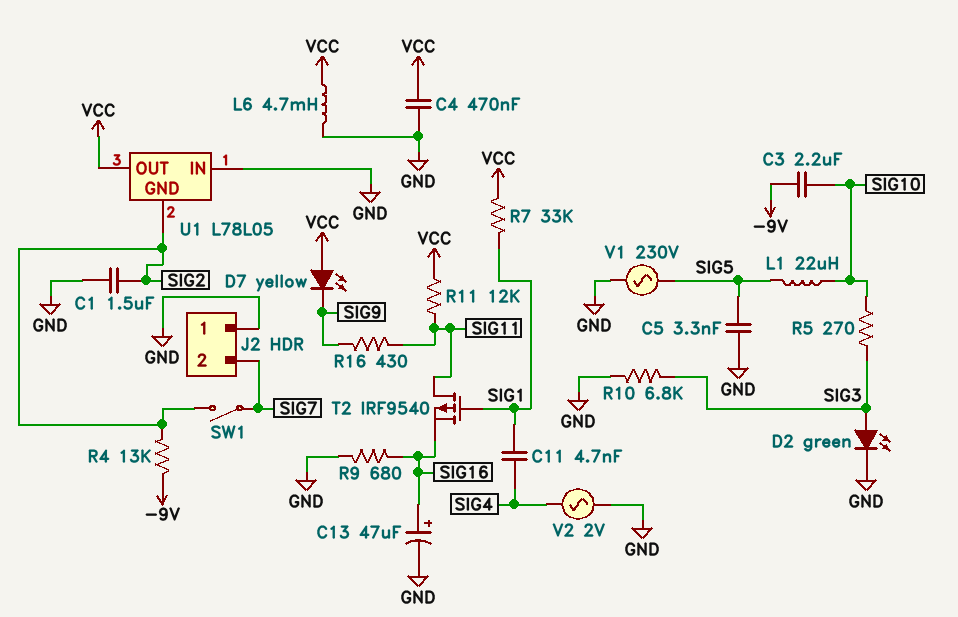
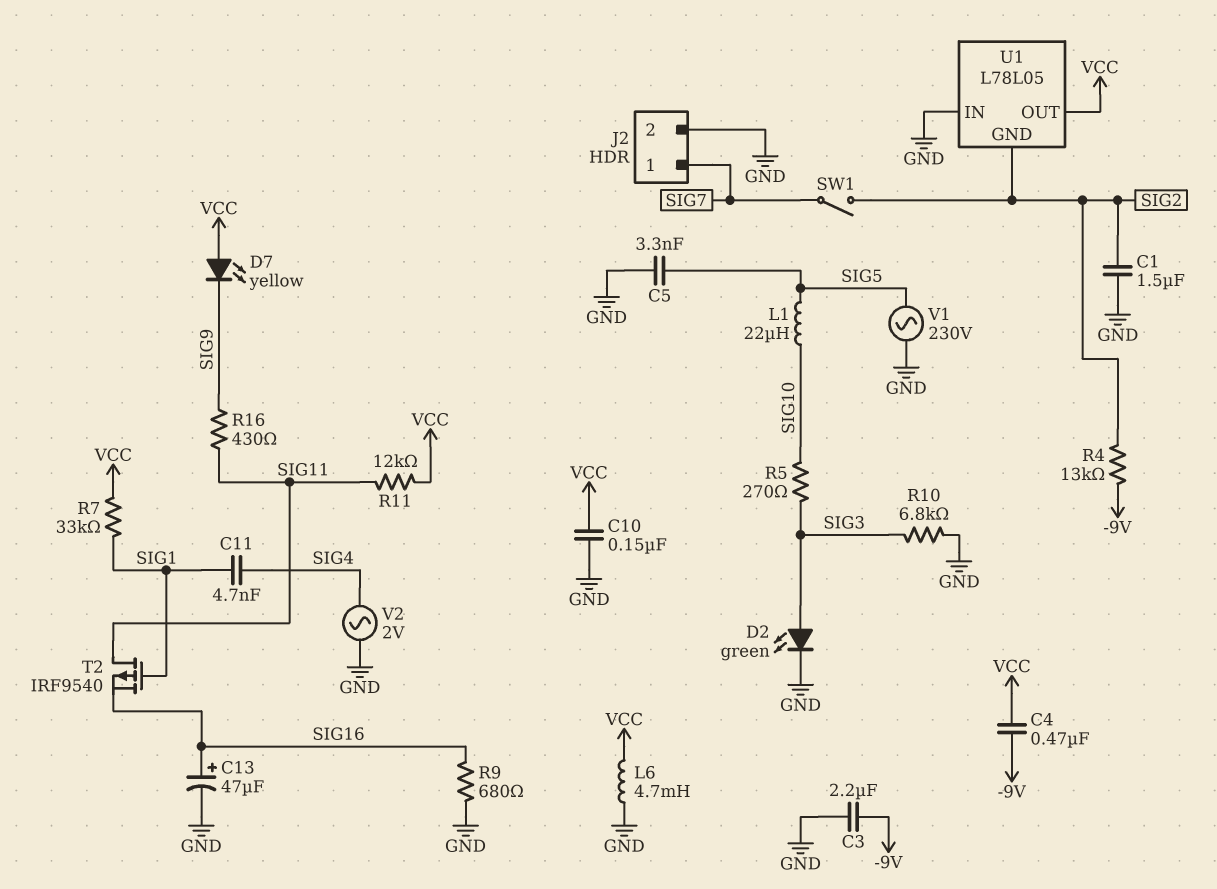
C3: 2.2uF (-9V, SIG10) -> 2.2uF (-9V, GND)
C4: 470nF (GND, VCC) -> 470nF (-9V, VCC)
C10: none -> 150nF (GND, VCC)
J2 pin 1: GND -> SIG7
J2 pin 2: SIG7 -> GND

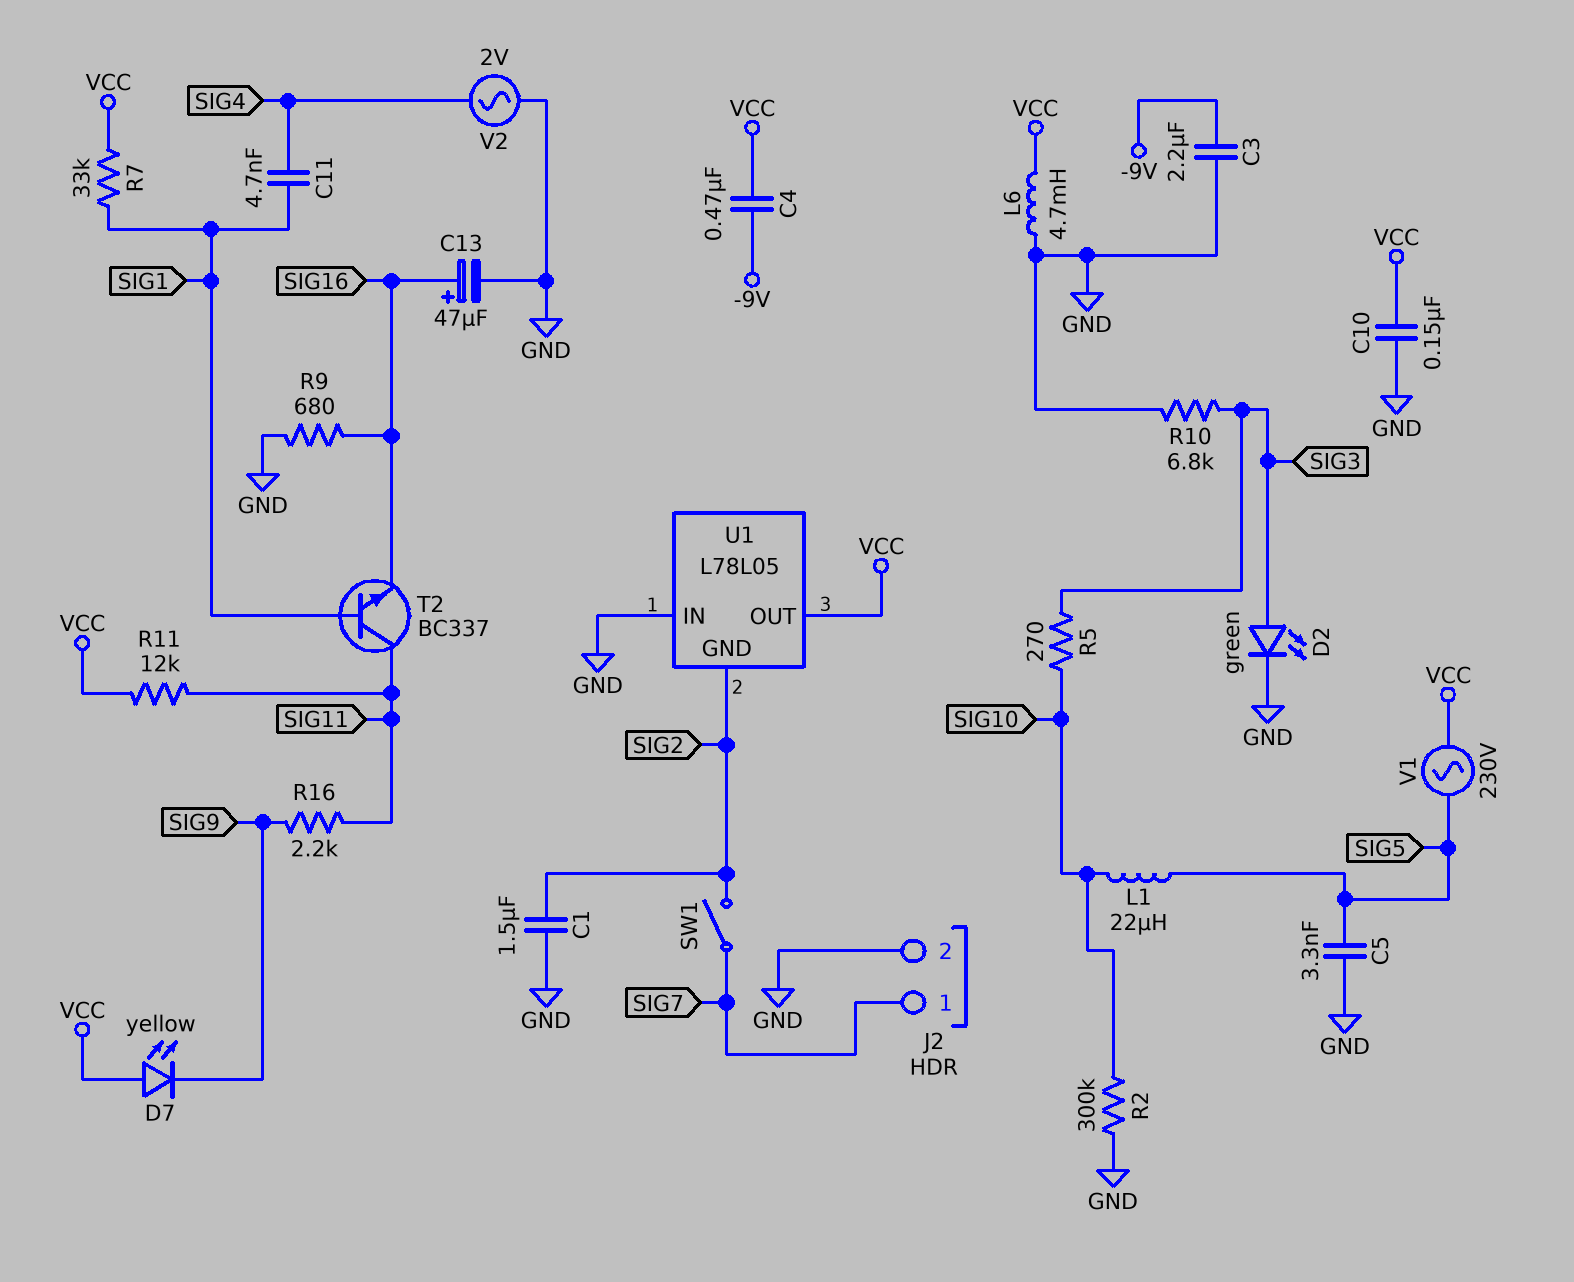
R2: none -> 300k (GND, SIG10)
R4: 13k (-9V, SIG2) -> none
R16: 430 (SIG9, SIG11) -> 2.2k (SIG9, SIG11)
T2: PMOS IRF9540 (G SIG1, D SIG11, S SIG16) -> NPN BC337 (B SIG1, C SIG11, E SIG16)
V1: AC 230V (GND, SIG5) -> AC 230V (SIG5, VCC)

